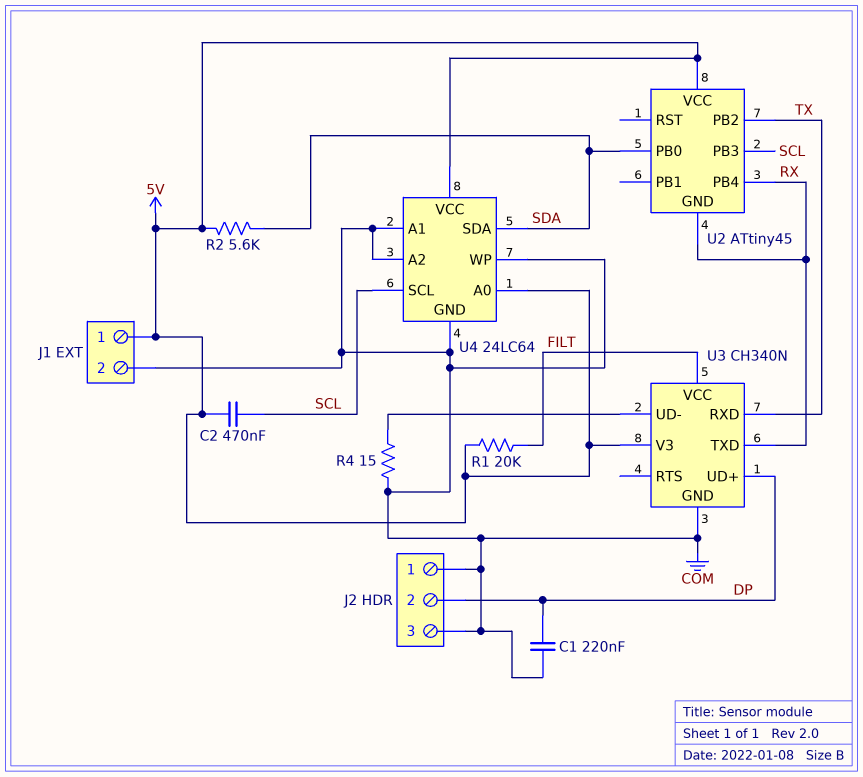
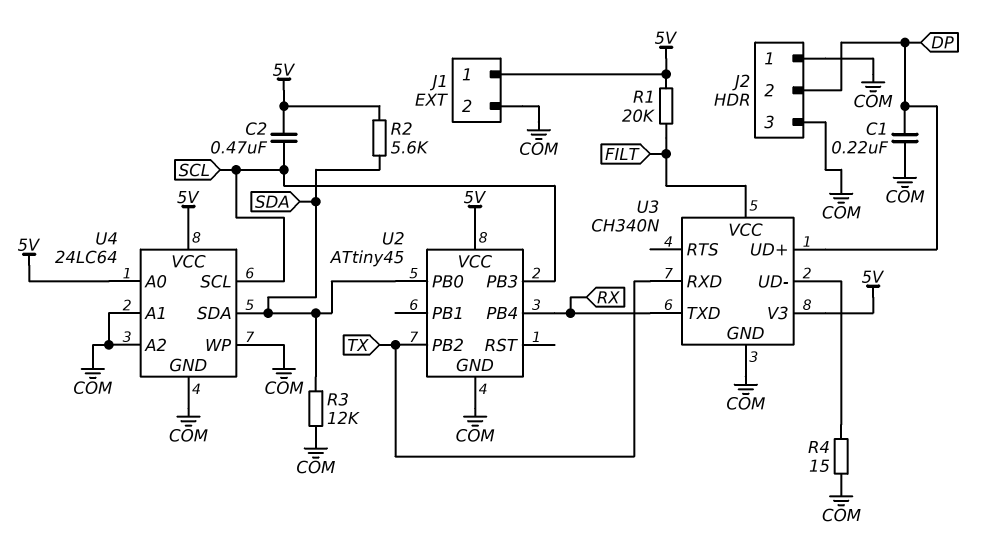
R3: none -> 12k (COM, SDA)
U2 pin GND: RX -> COM

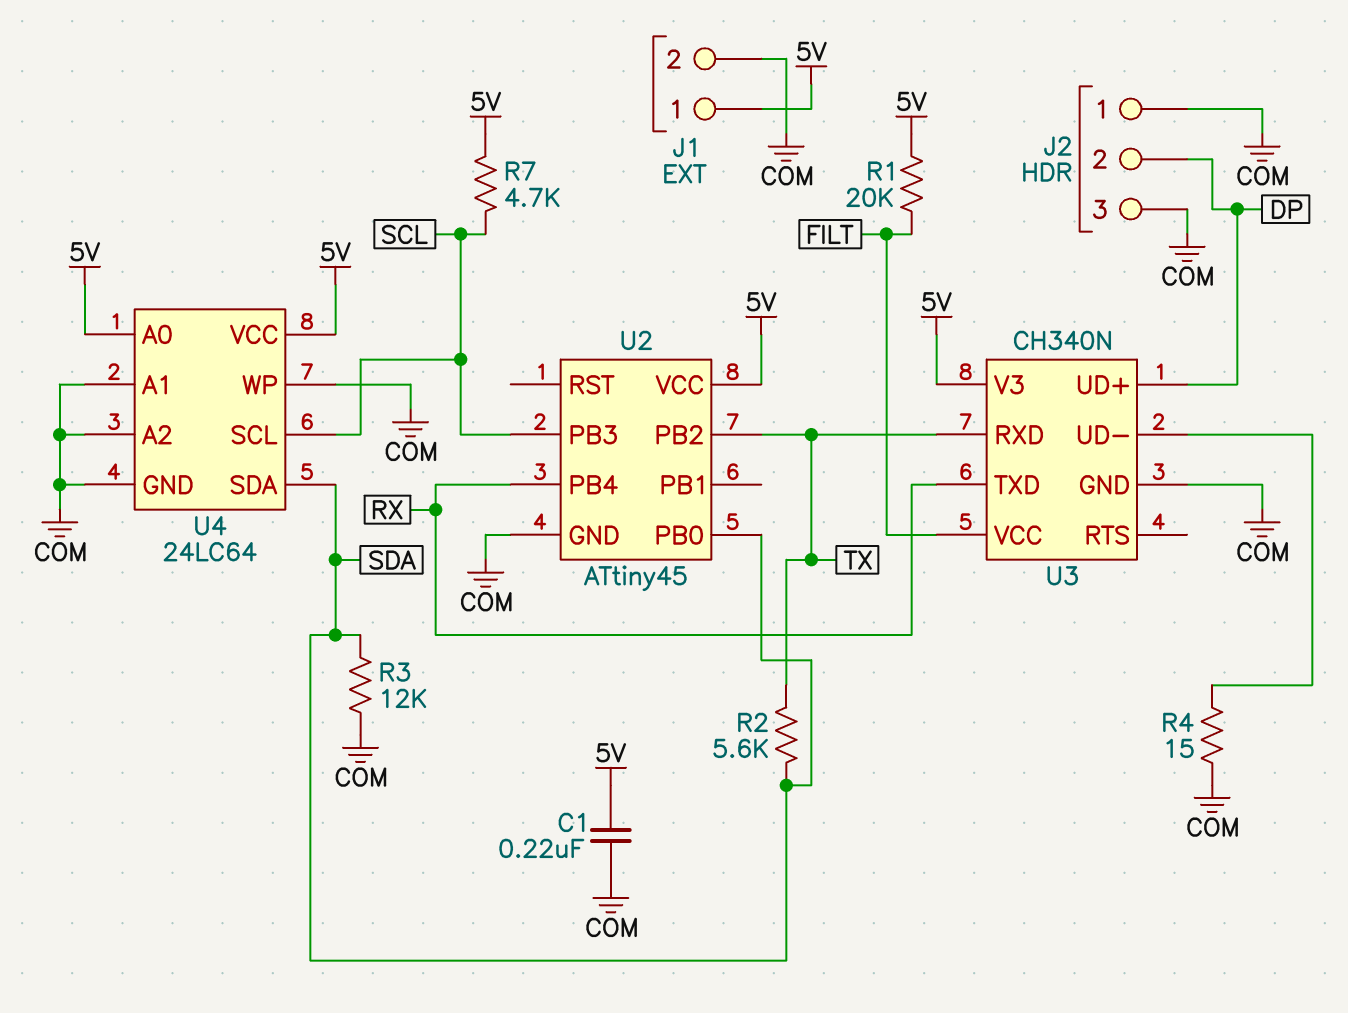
C1: 220nF (COM, DP) -> 220nF (5V, COM)
C2: 470nF (5V, SCL) -> none
R2: 5.6k (5V, SDA) -> 5.6k (SDA, TX)
R7: none -> 4.7k (5V, SCL)

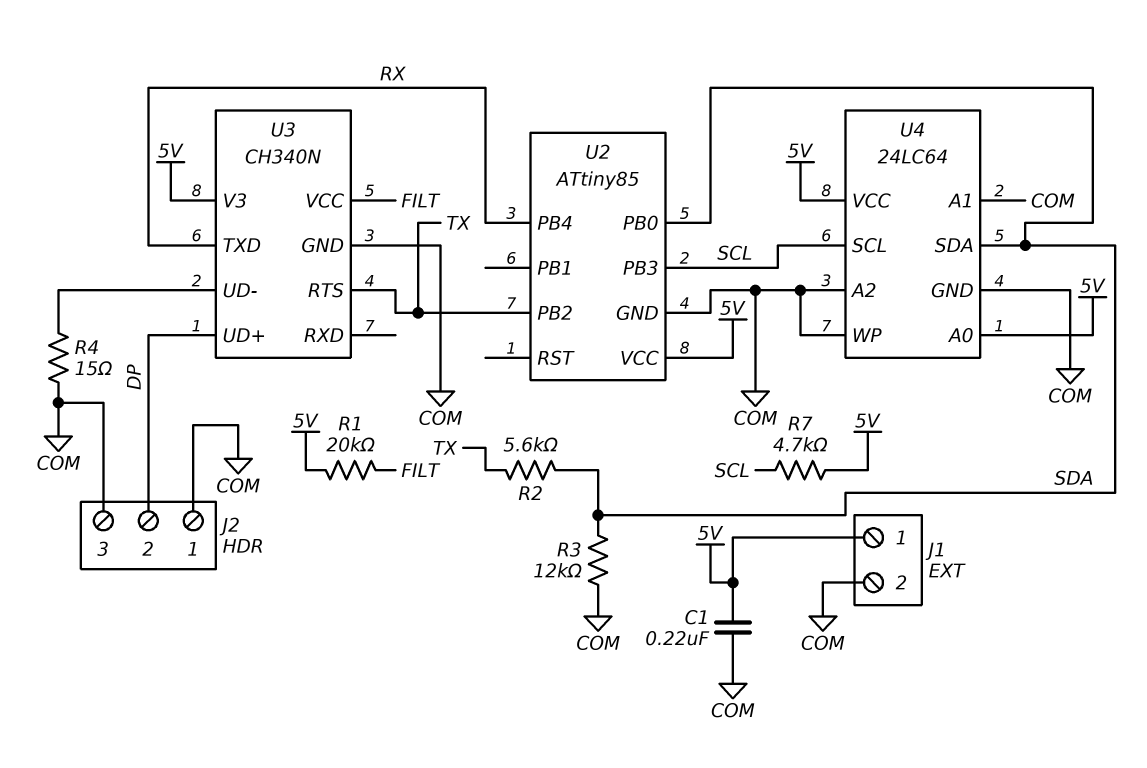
U2: ATtiny45 -> ATtiny85
U3 pin RTS: none -> TX
U3 pin RXD: TX -> none

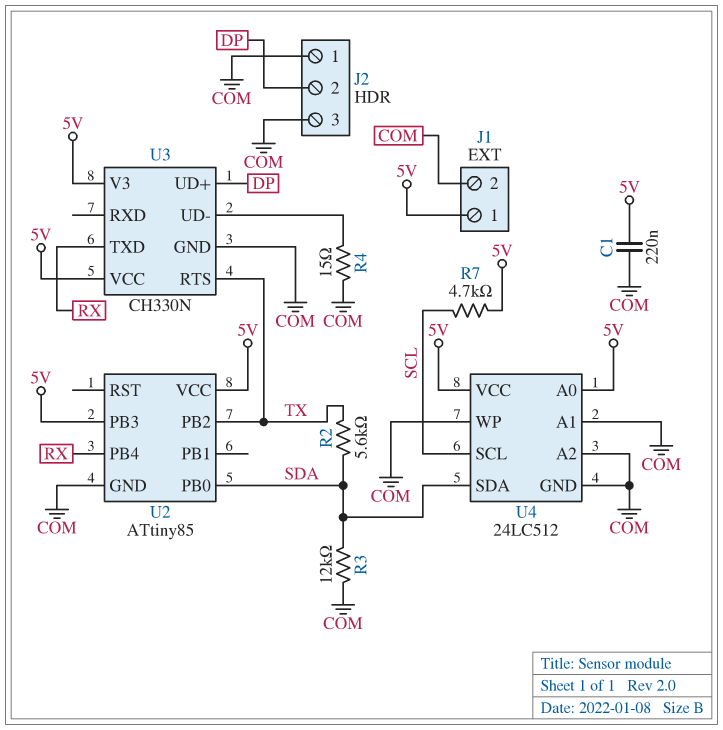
R1: 20k (5V, FILT) -> none
U2 pin PB3: SCL -> 5V
U3: CH340N -> CH330N
U3 pin VCC: FILT -> 5V
U4: 24LC64 -> 24LC512

